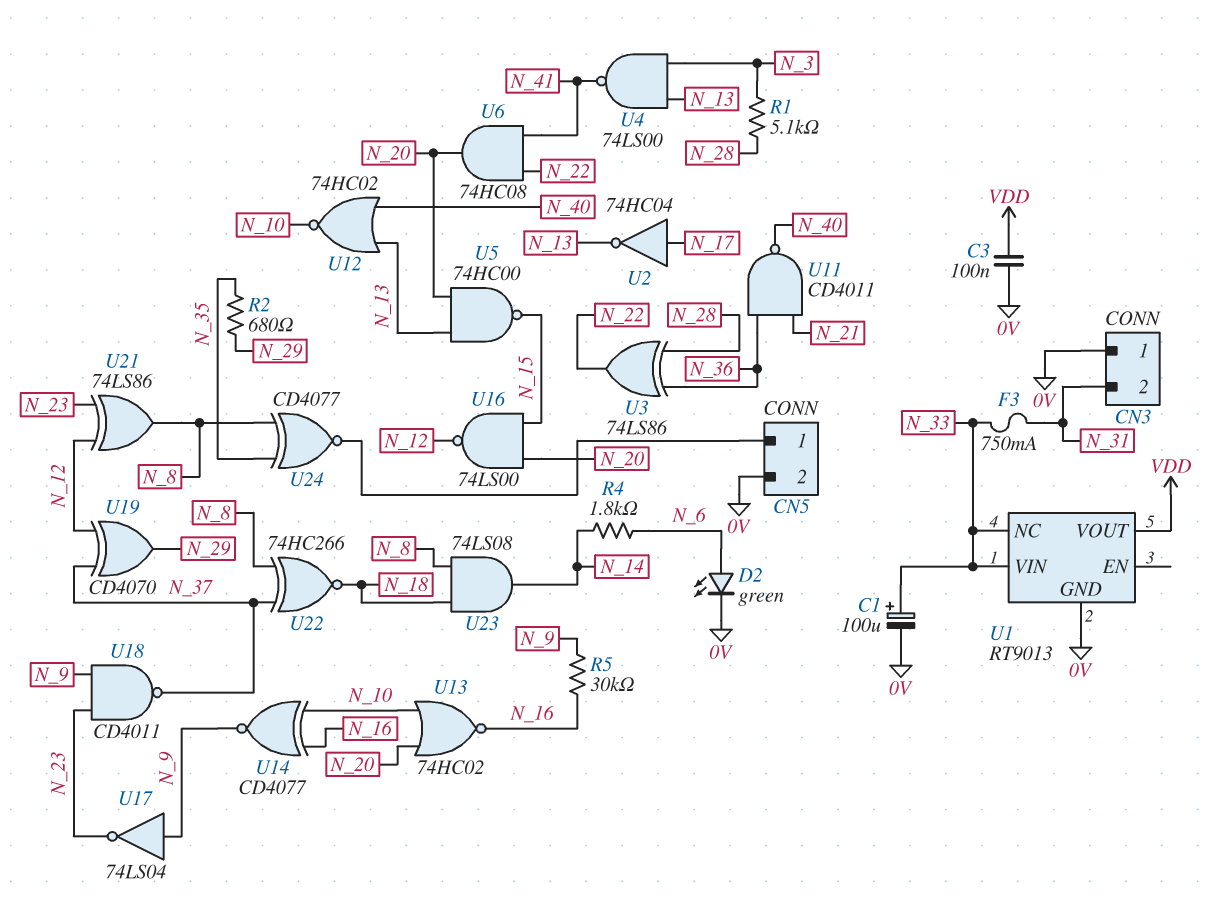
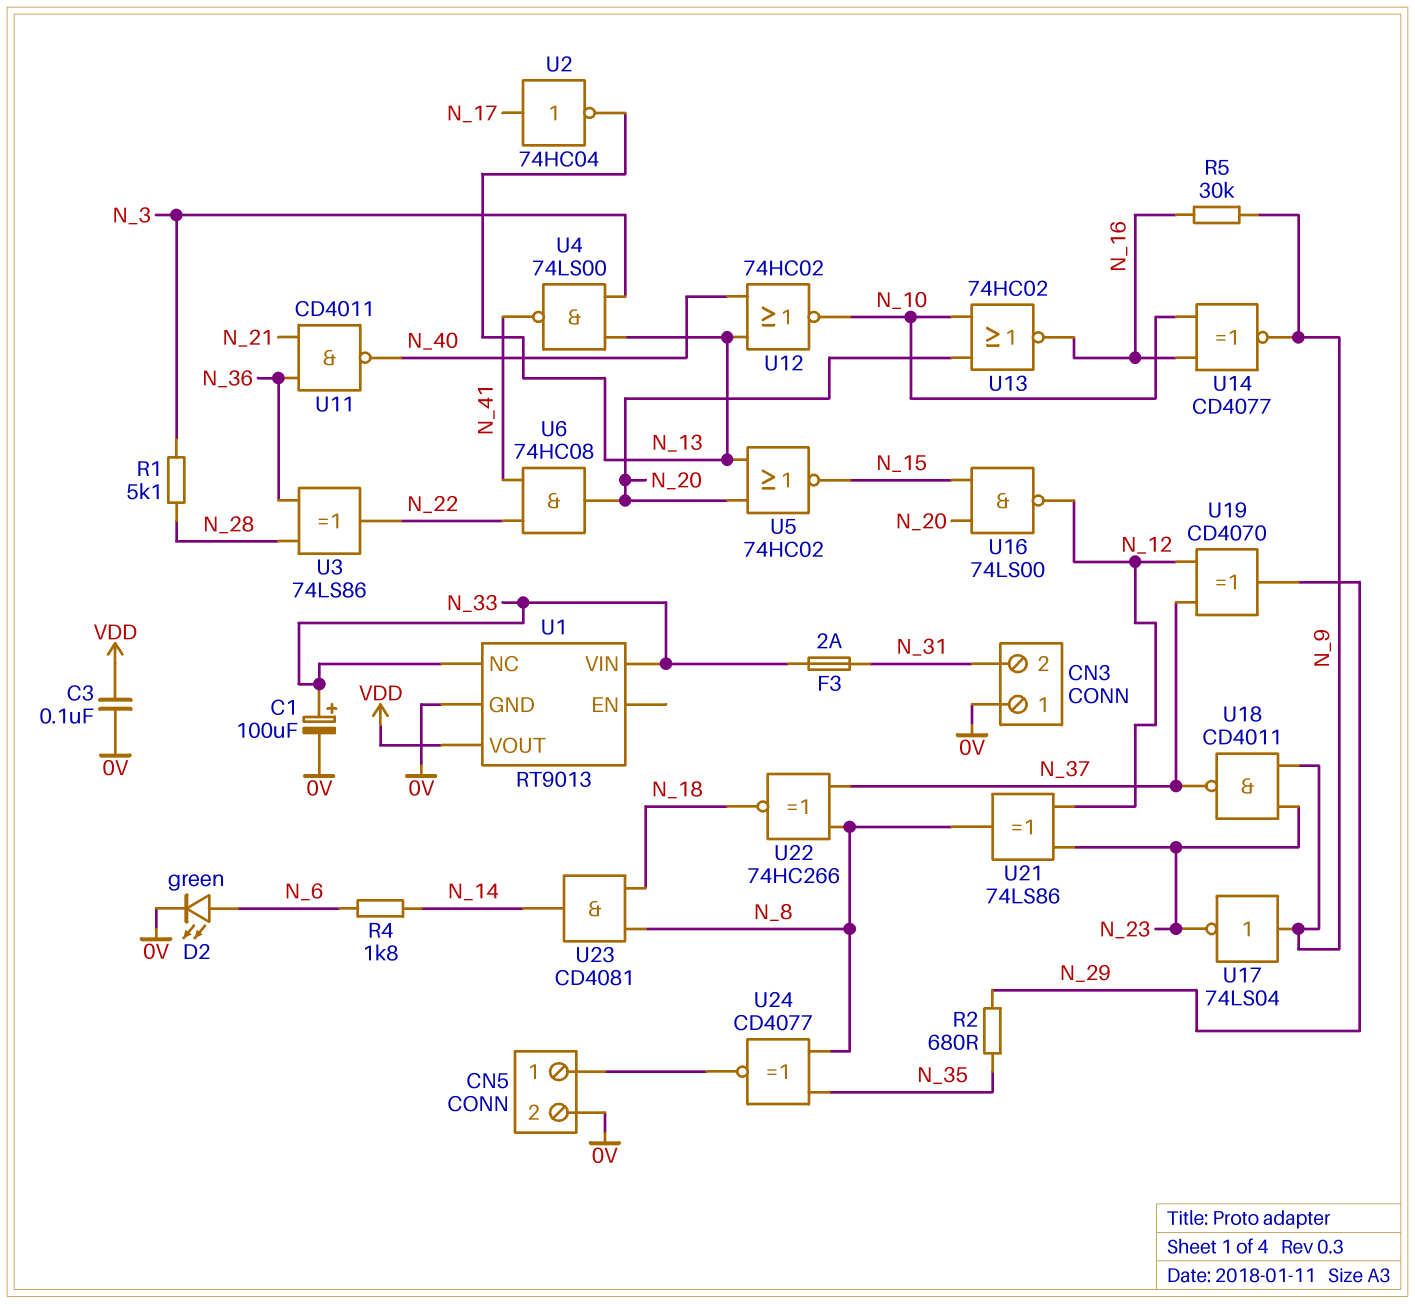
F3: 750mA (N_31, N_33) -> 2A (N_31, N_33)
U5: NAND 74HC00 (in N_13, in N_20, out N_15) -> NOR 74HC02 (in N_13, in N_20, out N_15)
U23: AND 74LS08 (in N_8, in N_18, out N_14) -> AND CD4081 (in N_8, in N_18, out N_14)

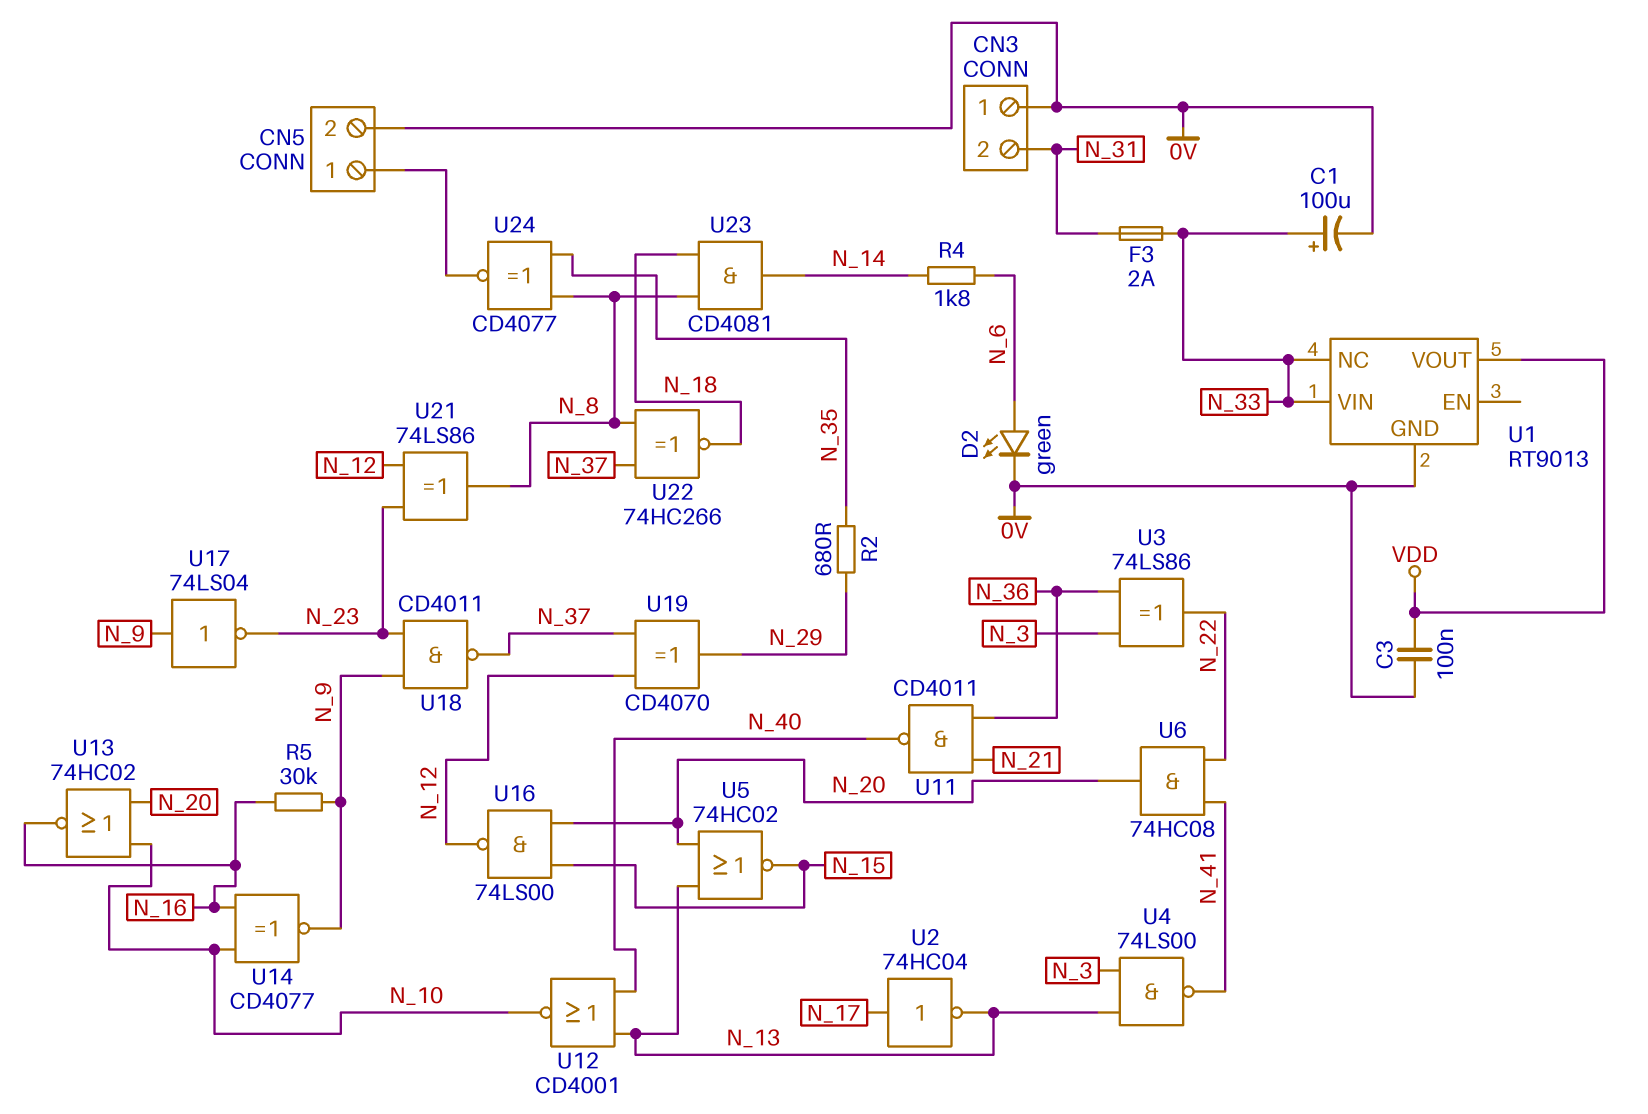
R1: 5.1k (N_3, N_28) -> none
U3: XOR 74LS86 (in N_28, in N_36, out N_22) -> XOR 74LS86 (in N_3, in N_36, out N_22)
U12: NOR 74HC02 (in N_13, in N_40, out N_10) -> NOR CD4001 (in N_13, in N_40, out N_10)

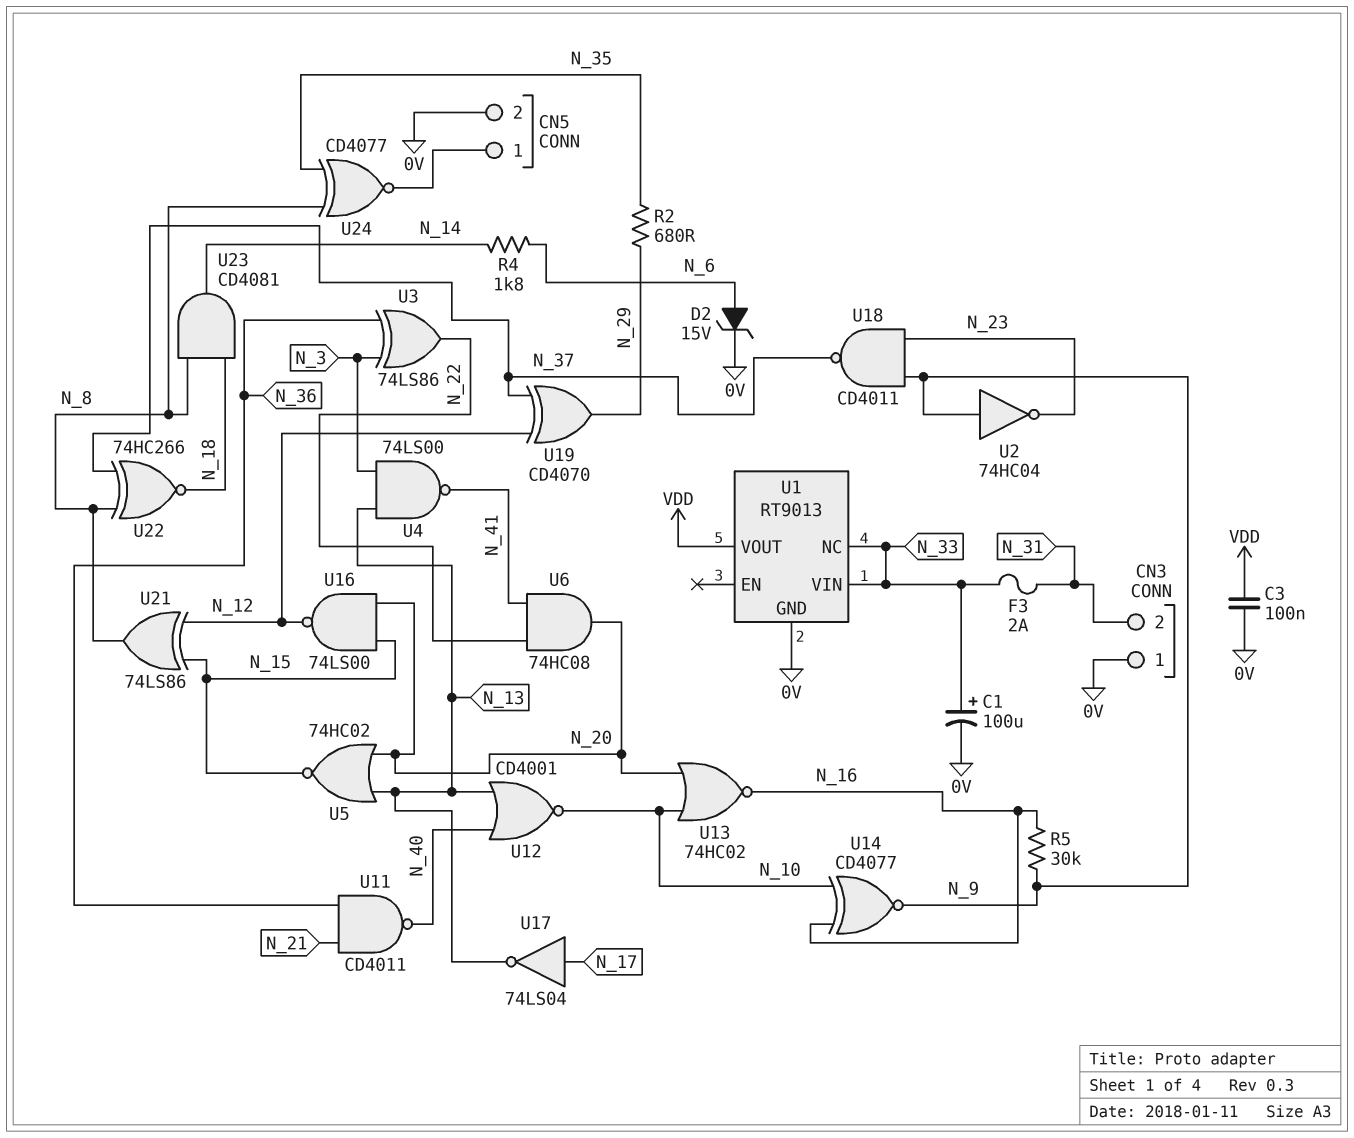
D2: LED green (A N_6, K 0V) -> zener 15V (A N_6, K 0V)
U2: NOT 74HC04 (in N_17, out N_13) -> NOT 74HC04 (in N_9, out N_23)
U17: NOT 74LS04 (in N_9, out N_23) -> NOT 74LS04 (in N_17, out N_13)
U21: XOR 74LS86 (in N_12, in N_23, out N_8) -> XOR 74LS86 (in N_12, in N_15, out N_8)

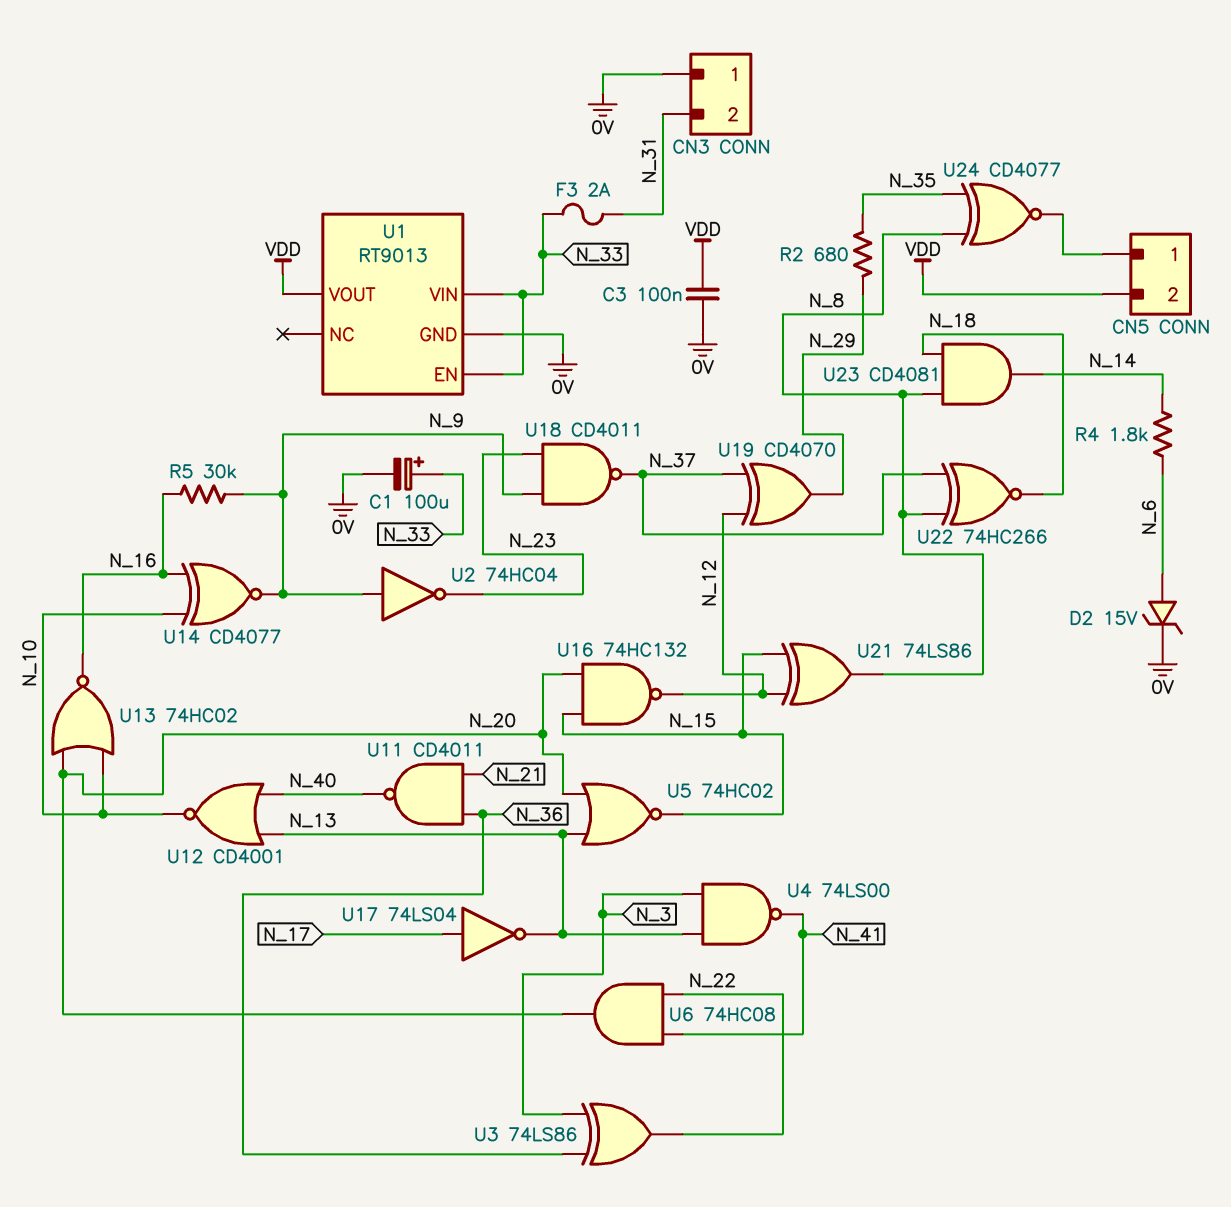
CN5 pin 2: 0V -> VDD
U1 pin EN: none -> N_33
U1 pin NC: N_33 -> none
U16: NAND 74LS00 (in N_15, in N_20, out N_12) -> NAND 74HC132 (in N_15, in N_20, out N_12)

